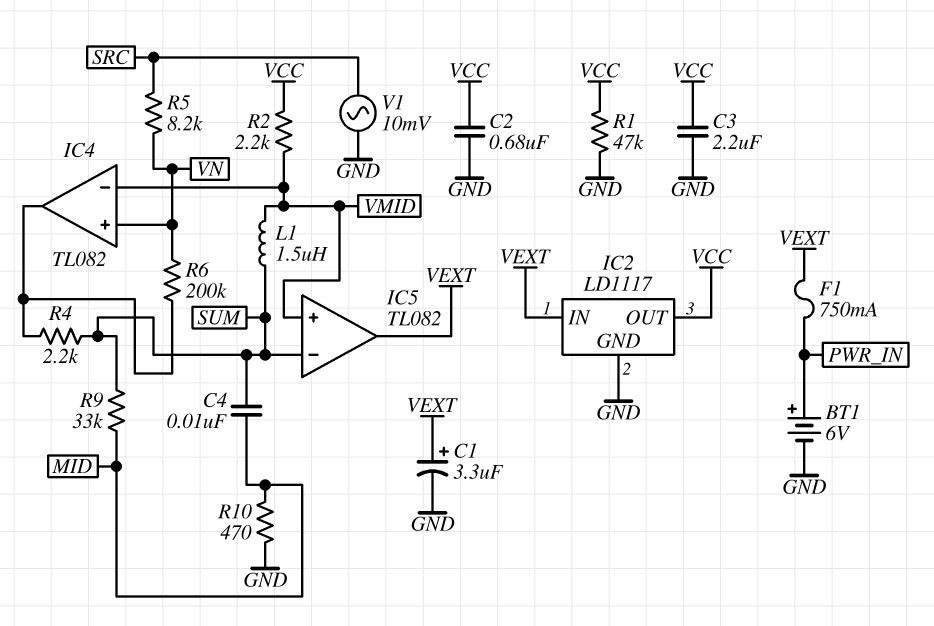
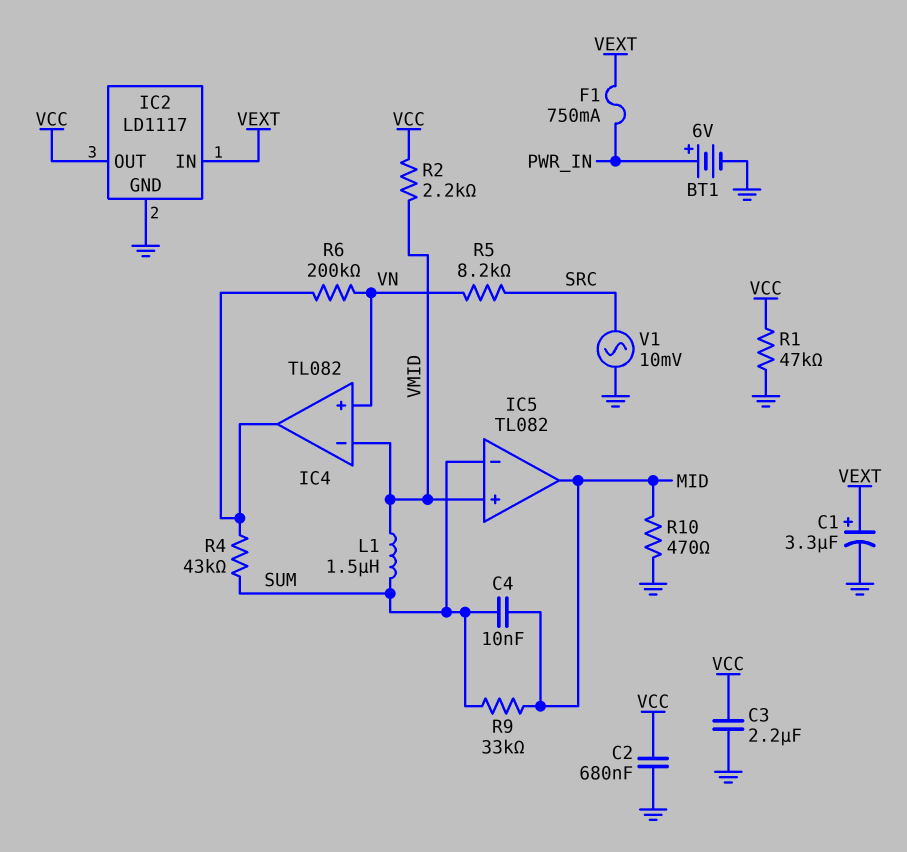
IC5 pin out: VEXT -> MID
R4: 2.2k (IC4/out, SUM) -> 43k (IC4/out, SUM)

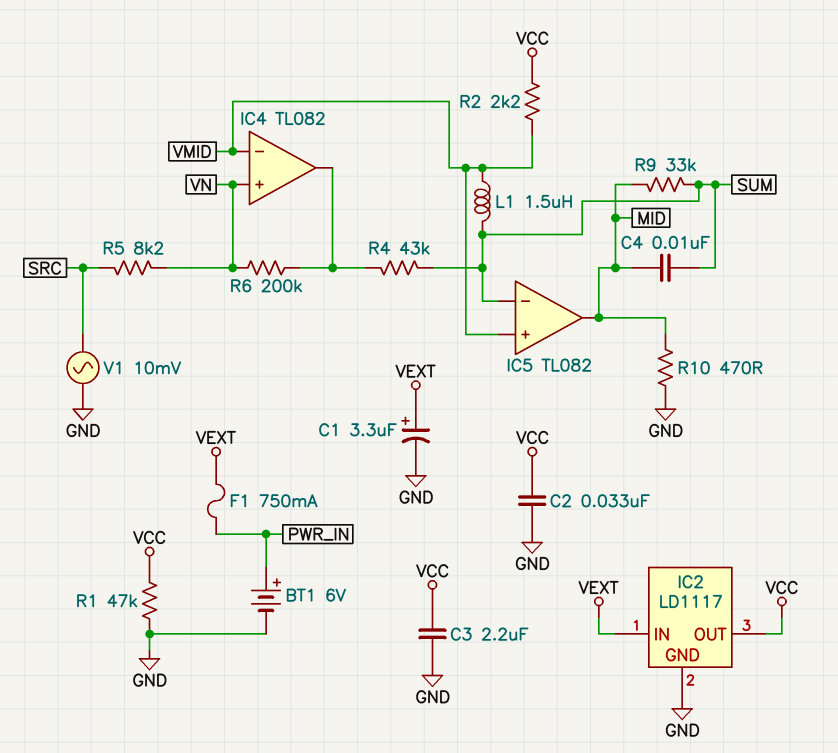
C2: 680nF (GND, VCC) -> 33nF (GND, VCC)

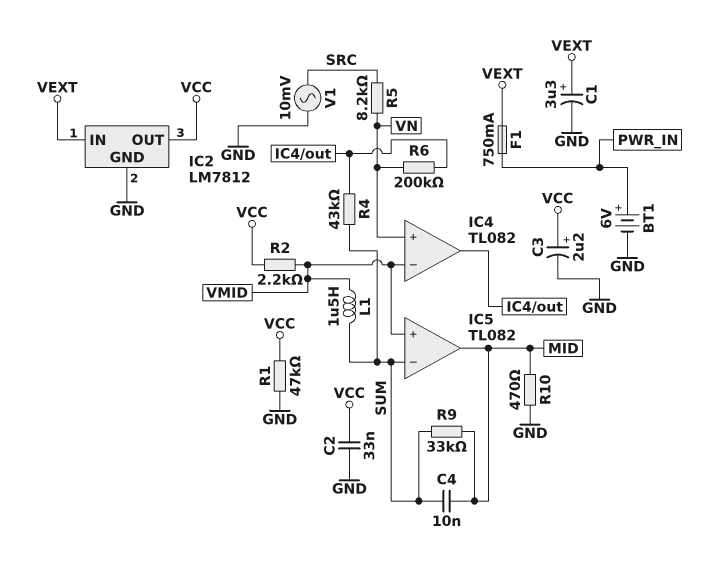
C3: 2.2uF (GND, VCC) -> 2.2uF (plus VCC, minus GND)
IC2: LD1117 -> LM7812

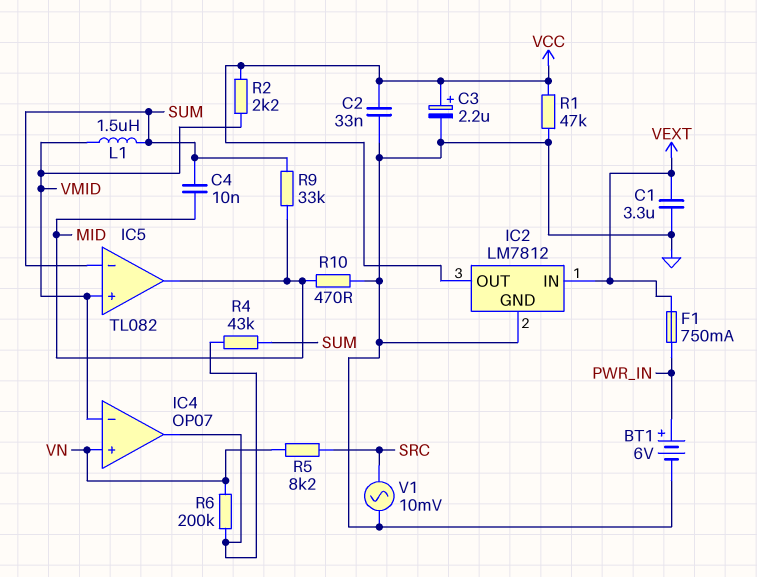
C1: 3.3uF (plus VEXT, minus GND) -> 3.3uF (GND, VEXT)
IC4: TL082 -> OP07

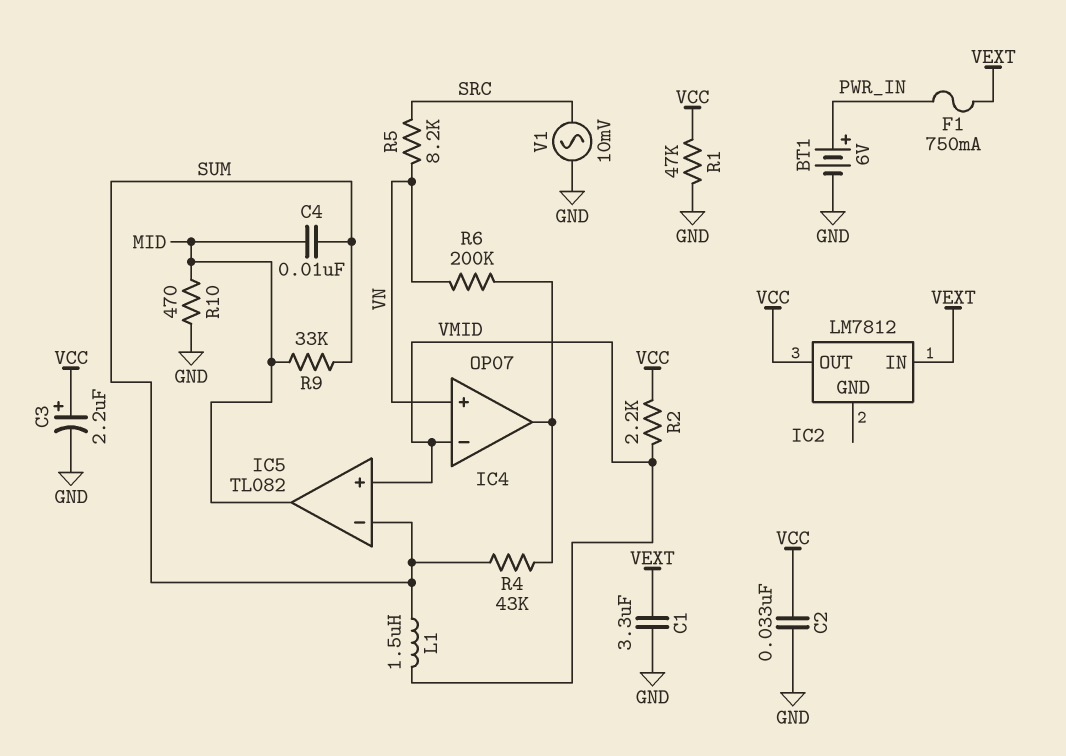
IC2 pin GND: GND -> none

